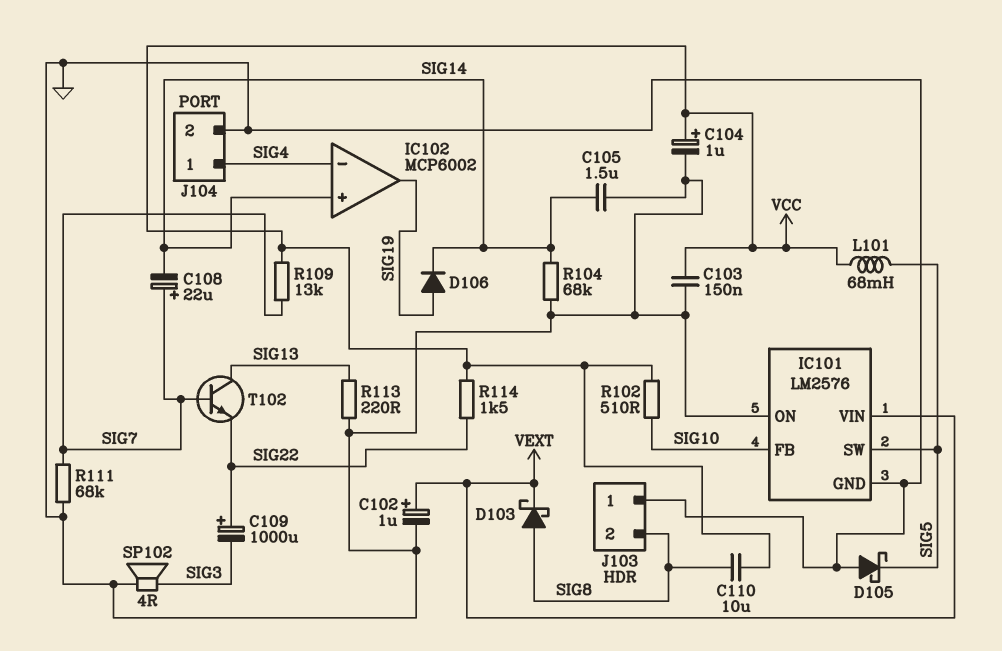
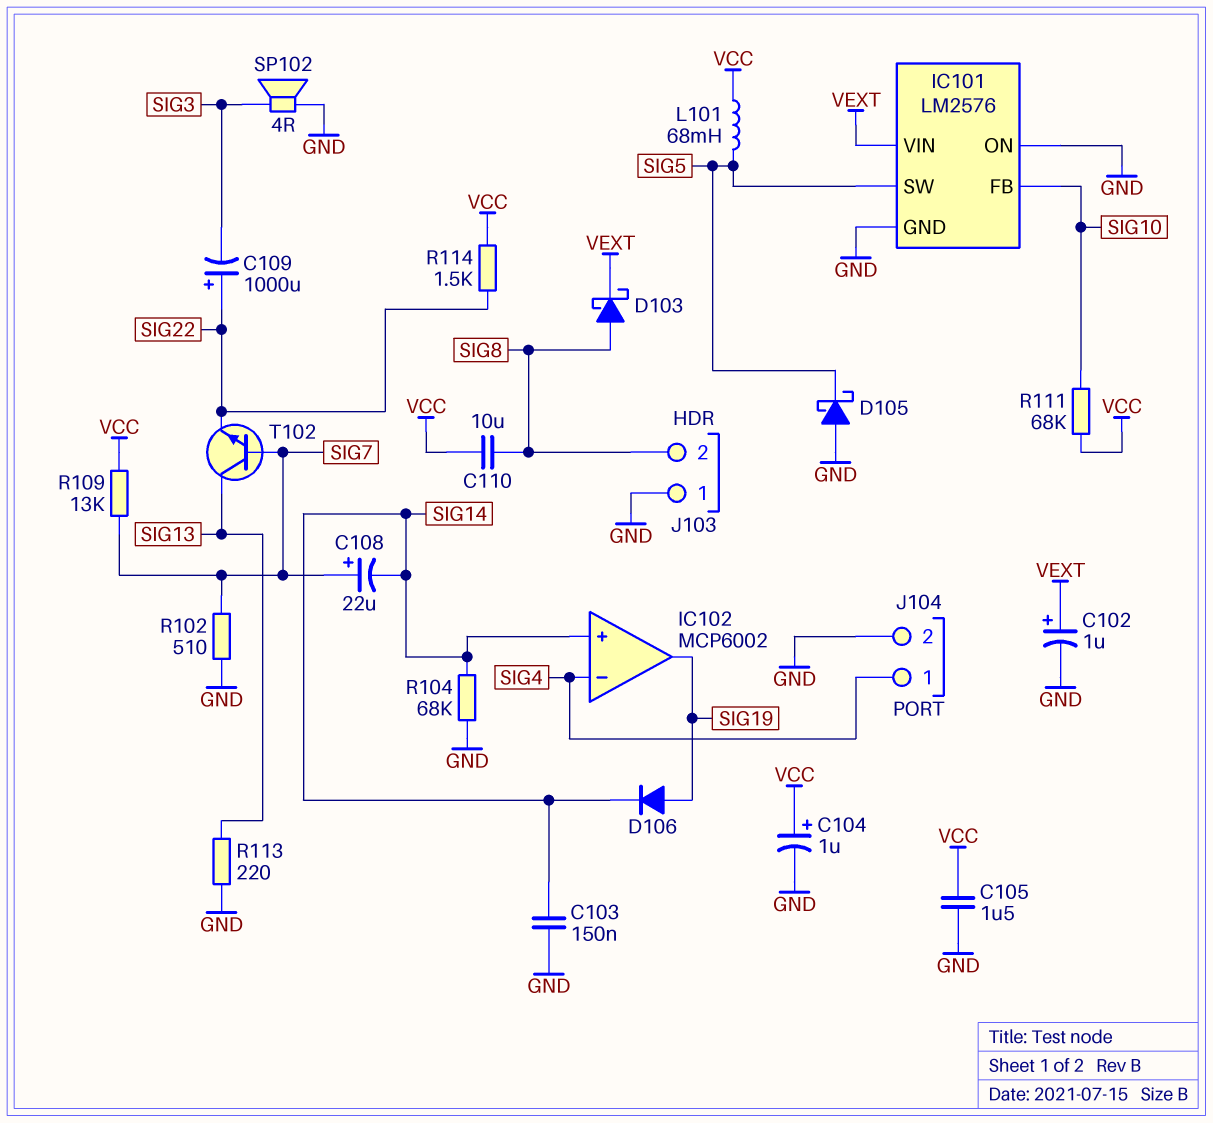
C103: 150nF (GND, VCC) -> 150nF (GND, SIG14)
C105: 1.5uF (GND, SIG14) -> 1.5uF (GND, VCC)
R102: 510 (SIG10, VCC) -> 510 (GND, SIG7)
R111: 68k (GND, SIG7) -> 68k (SIG10, VCC)

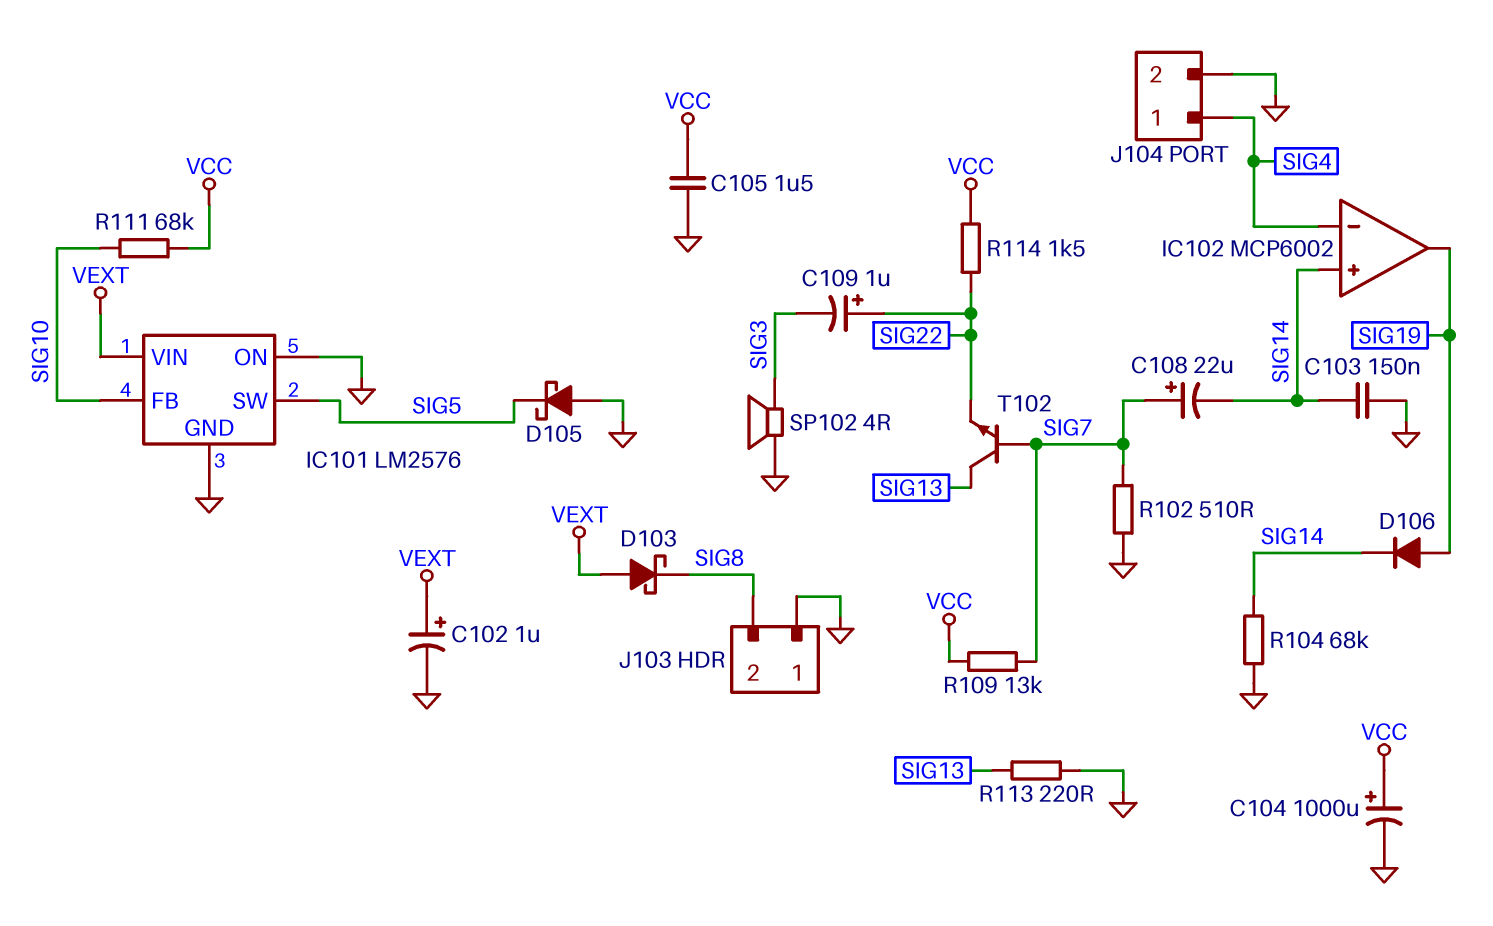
C104: 1uF (plus VCC, minus GND) -> 1000uF (plus VCC, minus GND)
C109: 1000uF (plus SIG22, minus SIG3) -> 1uF (plus SIG22, minus SIG3)
C110: 10uF (SIG8, VCC) -> none
D103: schottky (A SIG8, K VEXT) -> schottky (A VEXT, K SIG8)
L101: 68mH (SIG5, VCC) -> none

